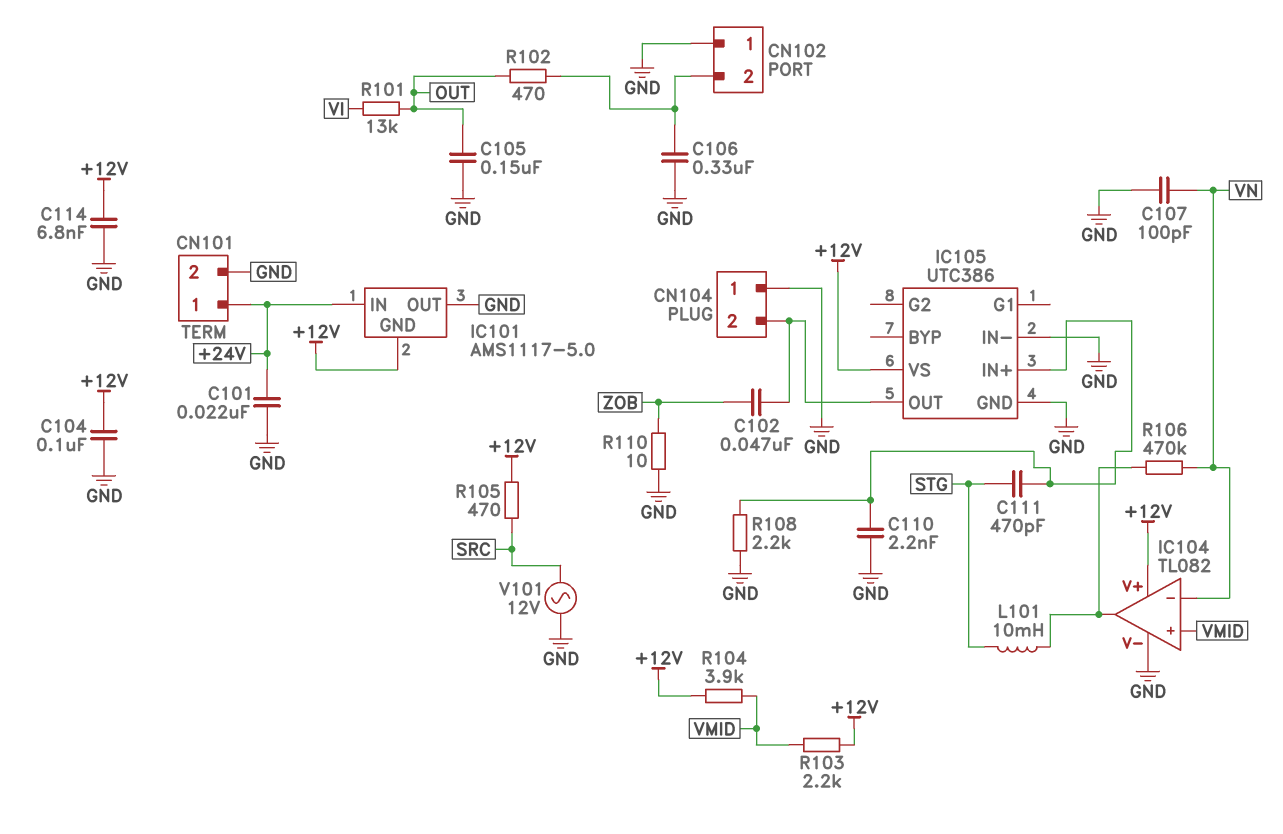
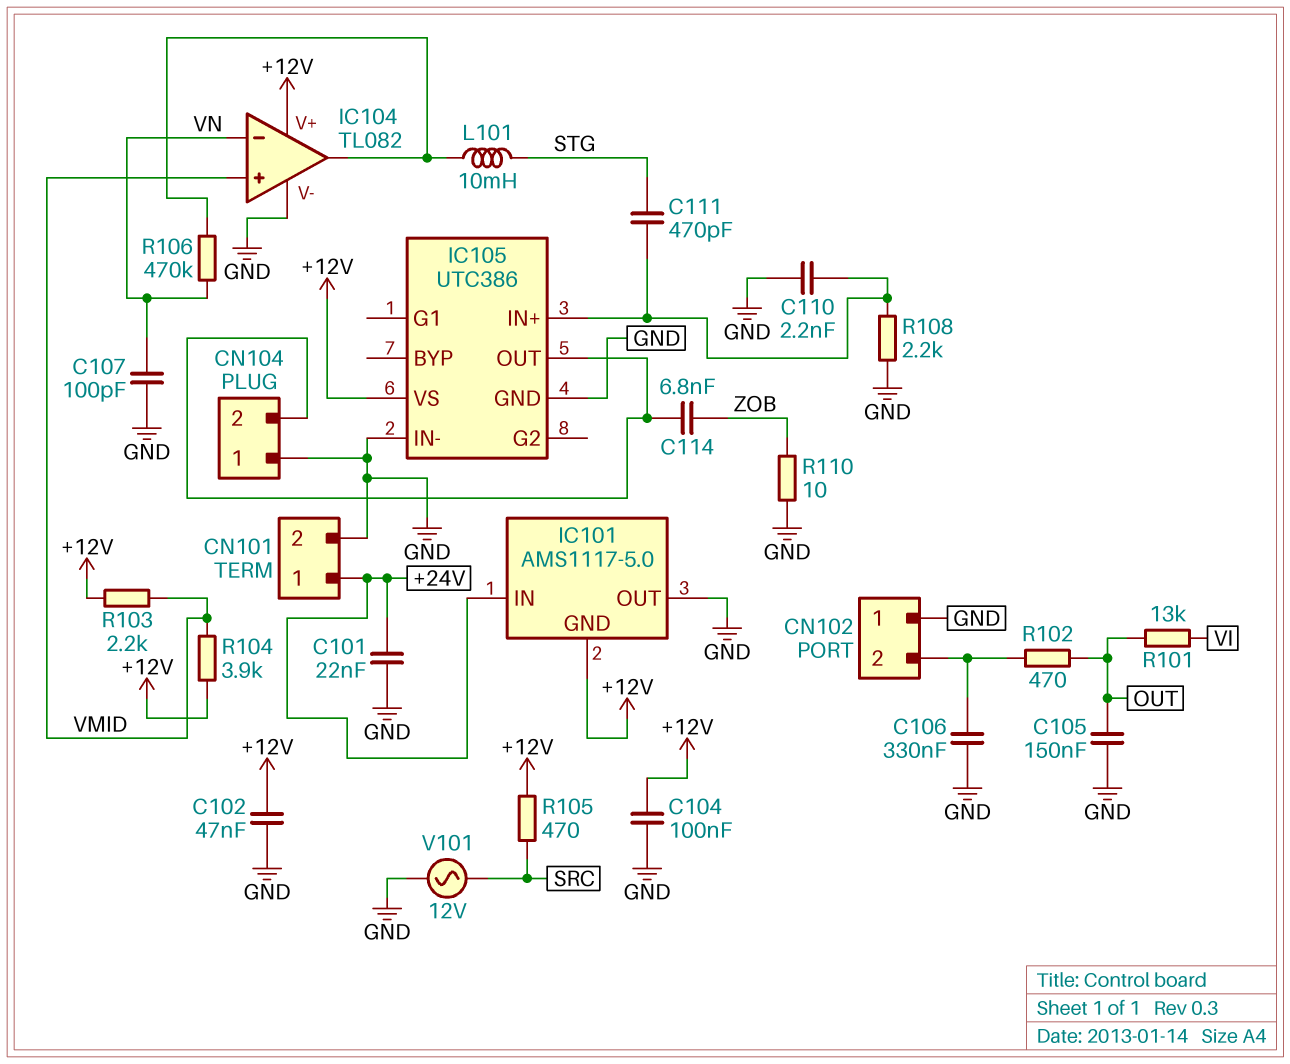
C102: 47nF (CN104/2, ZOB) -> 47nF (+12V, GND)
C114: 6.8nF (+12V, GND) -> 6.8nF (CN104/2, ZOB)

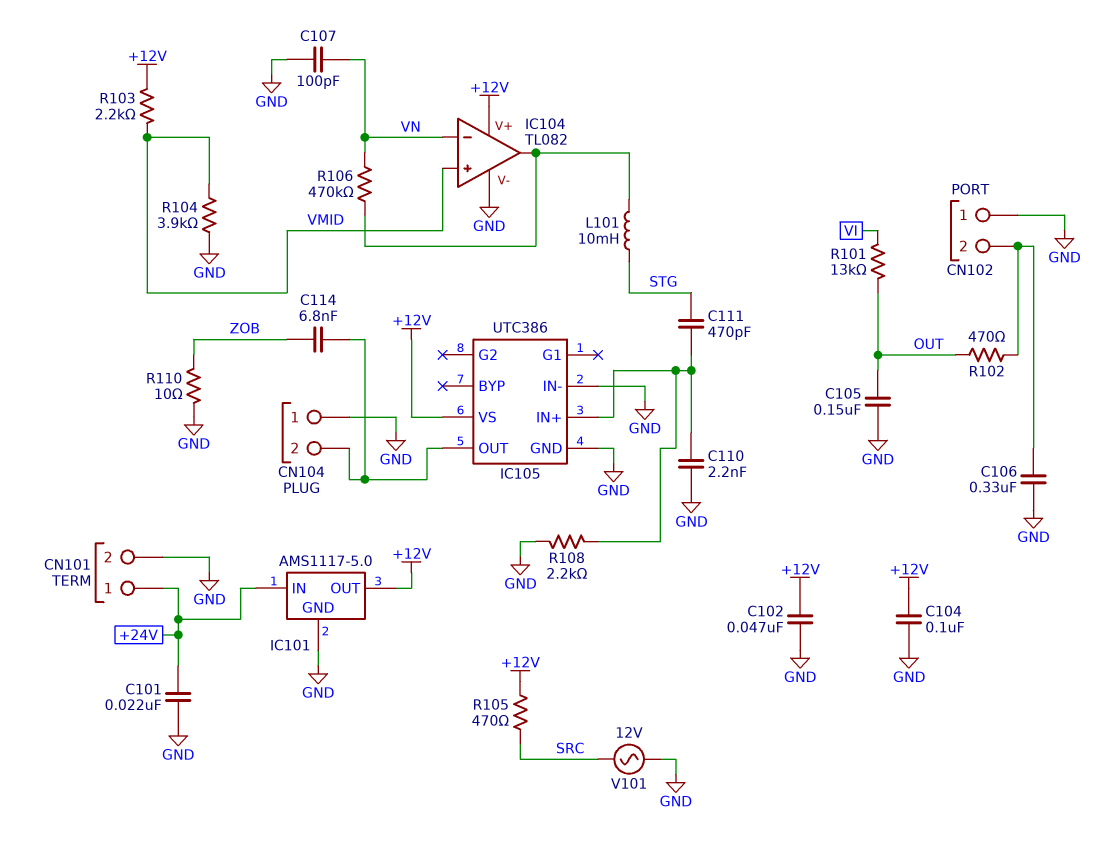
IC101 pin GND: +12V -> GND
IC101 pin OUT: GND -> +12V
R104: 3.9k (+12V, VMID) -> 3.9k (GND, VMID)

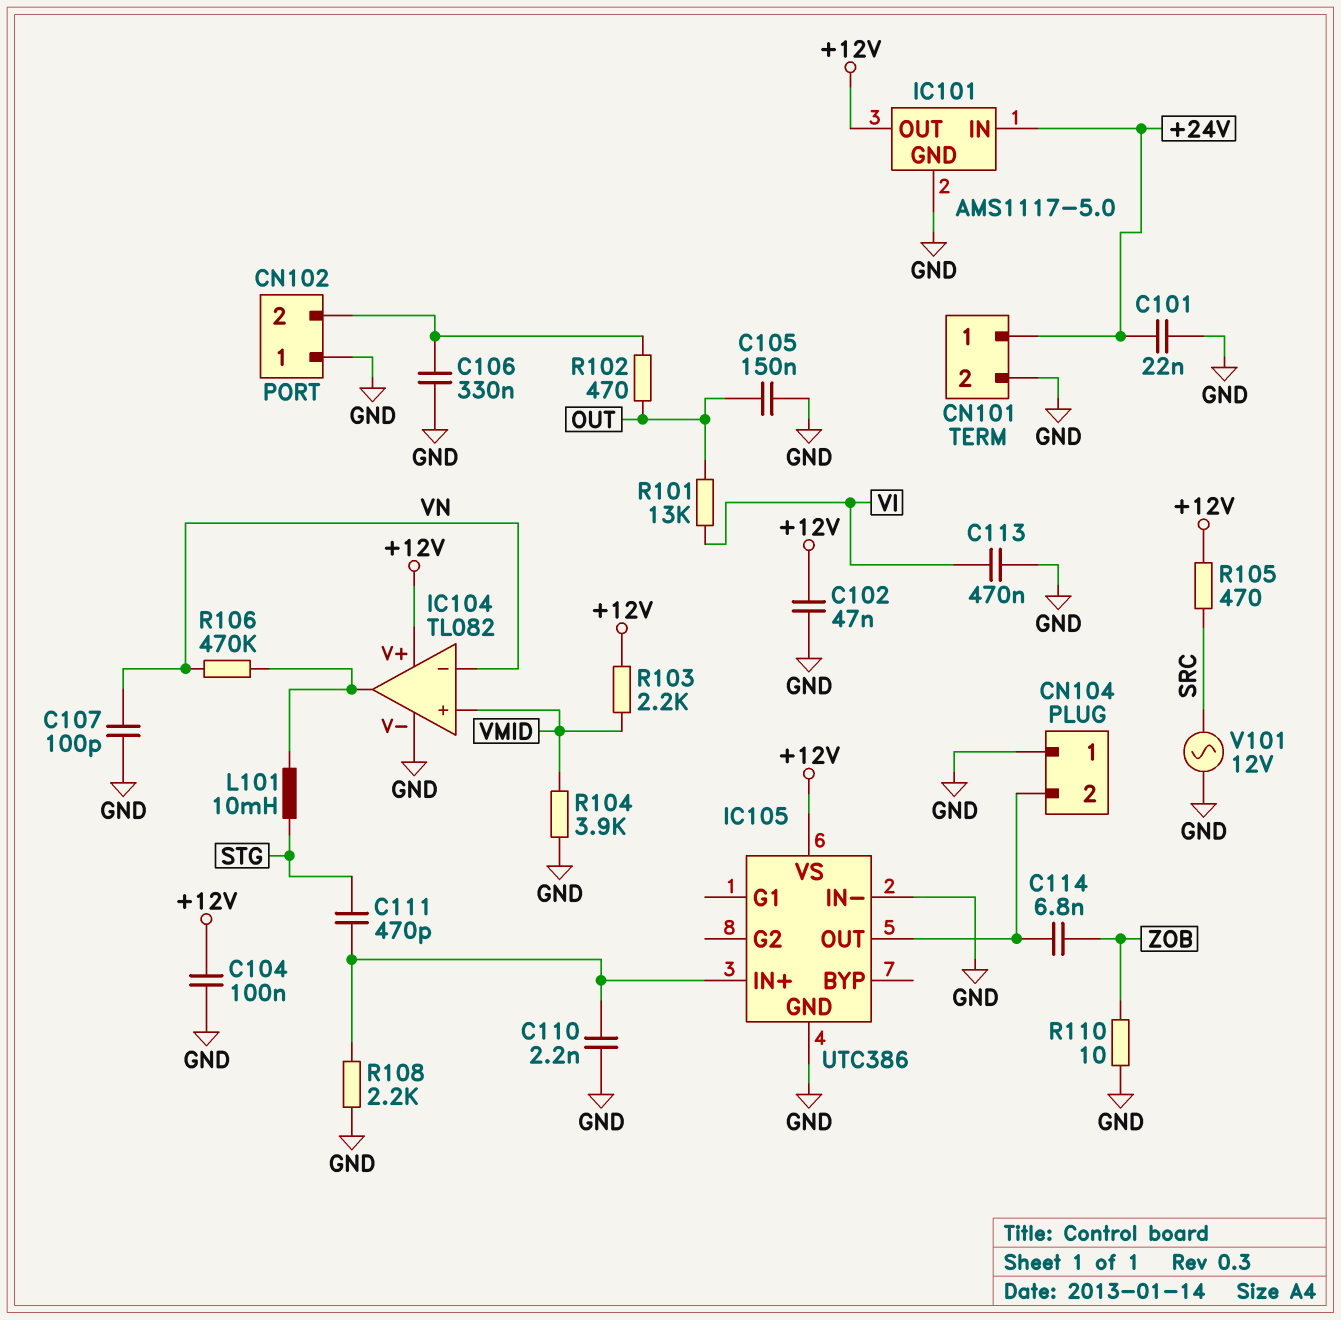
C113: none -> 470nF (GND, VI)

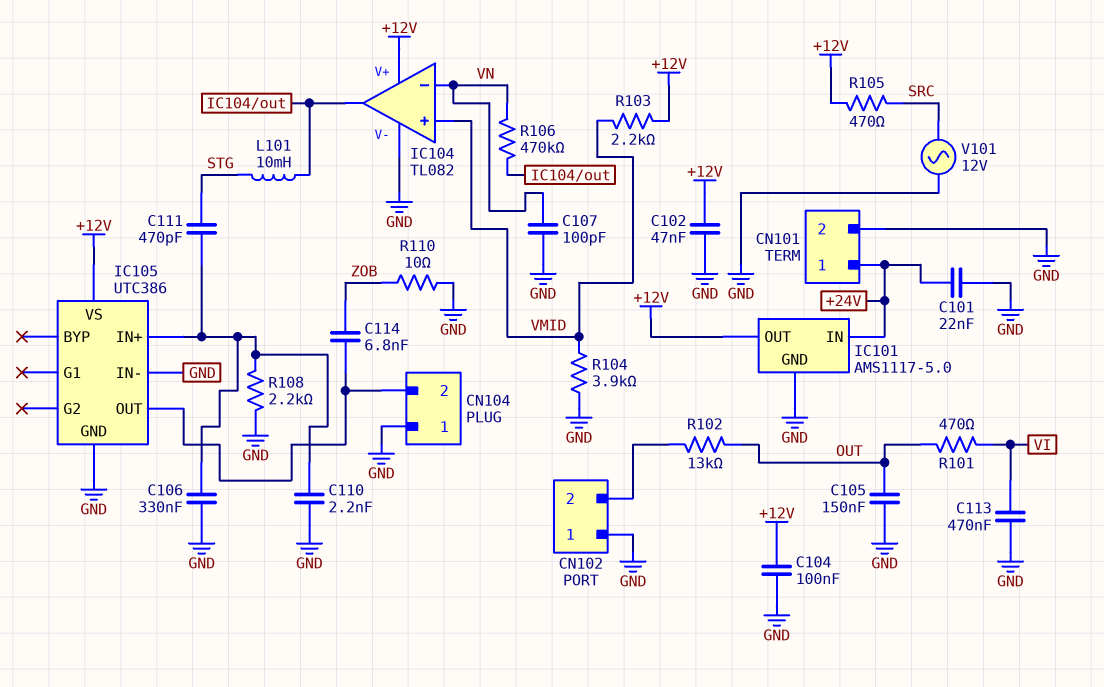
C106: 330nF (CN102/2, GND) -> 330nF (GND, IC105/IN+)
R101: 13k (OUT, VI) -> 470 (OUT, VI)
R102: 470 (CN102/2, OUT) -> 13k (CN102/2, OUT)

